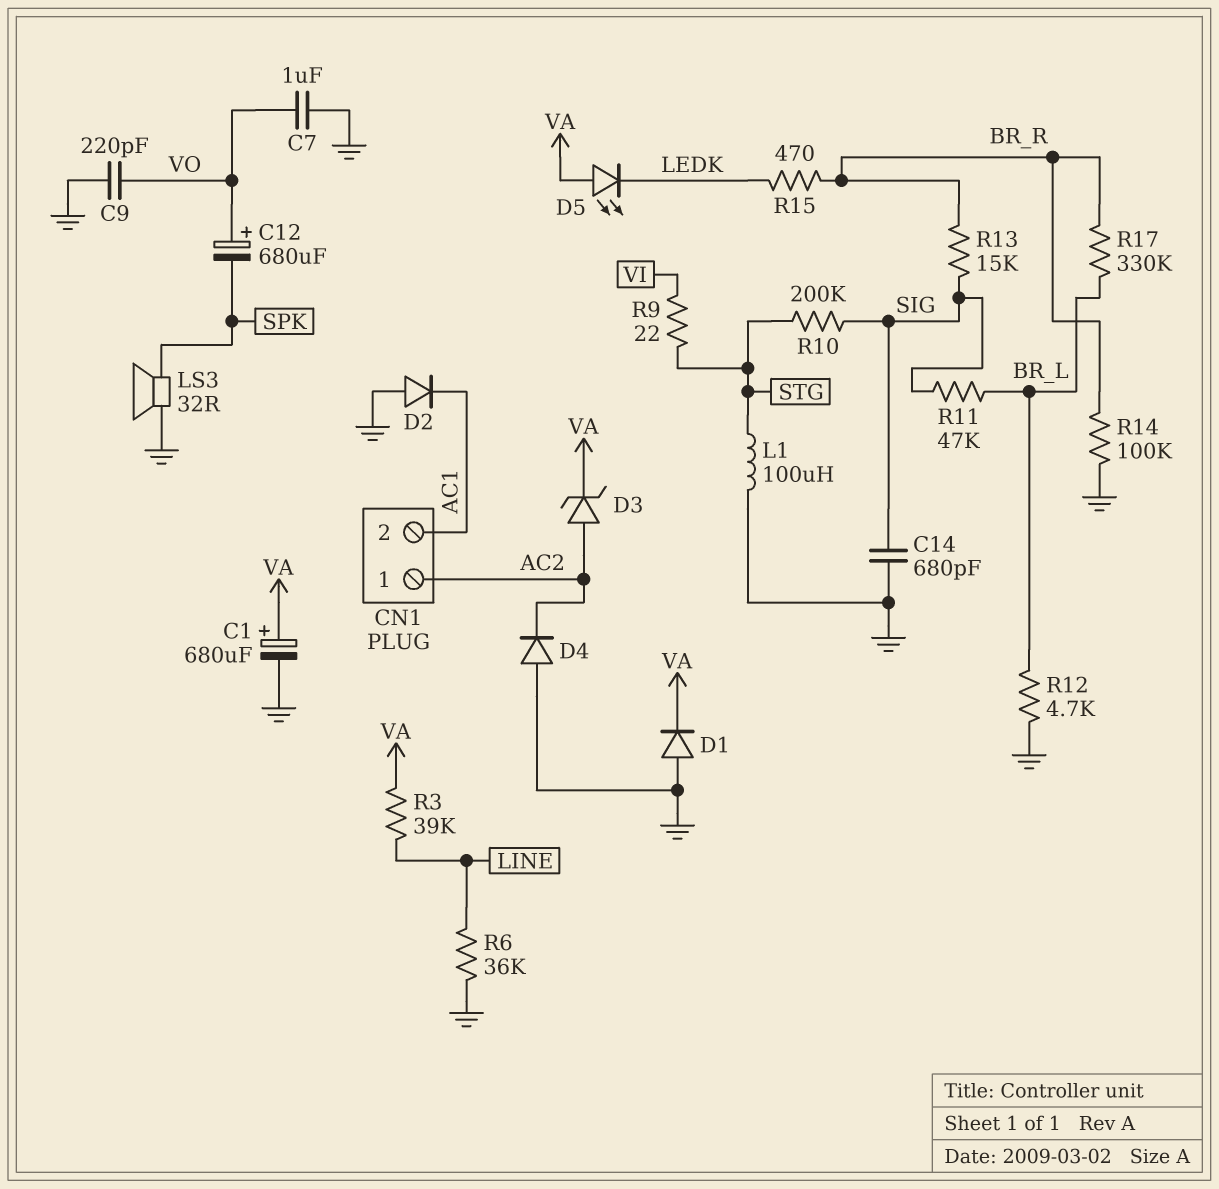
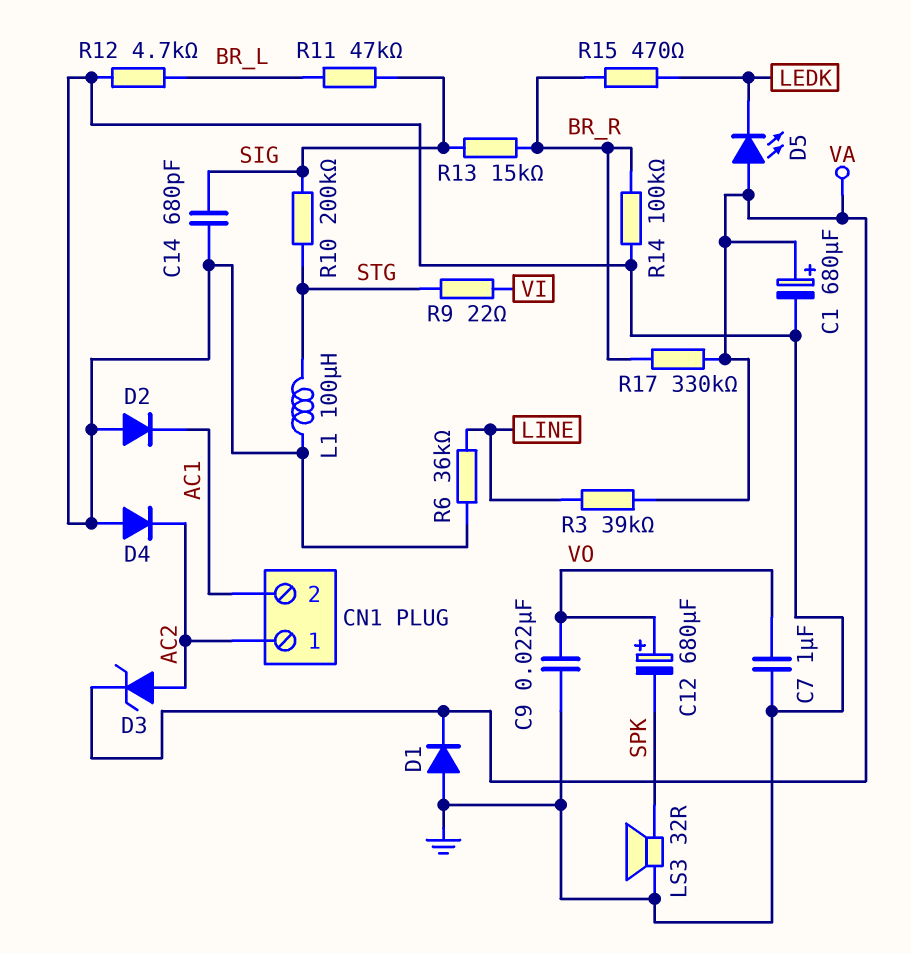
C9: 220pF (GND, VO) -> 22nF (GND, VO)
R17: 330k (BR_L, BR_R) -> 330k (BR_R, VA)

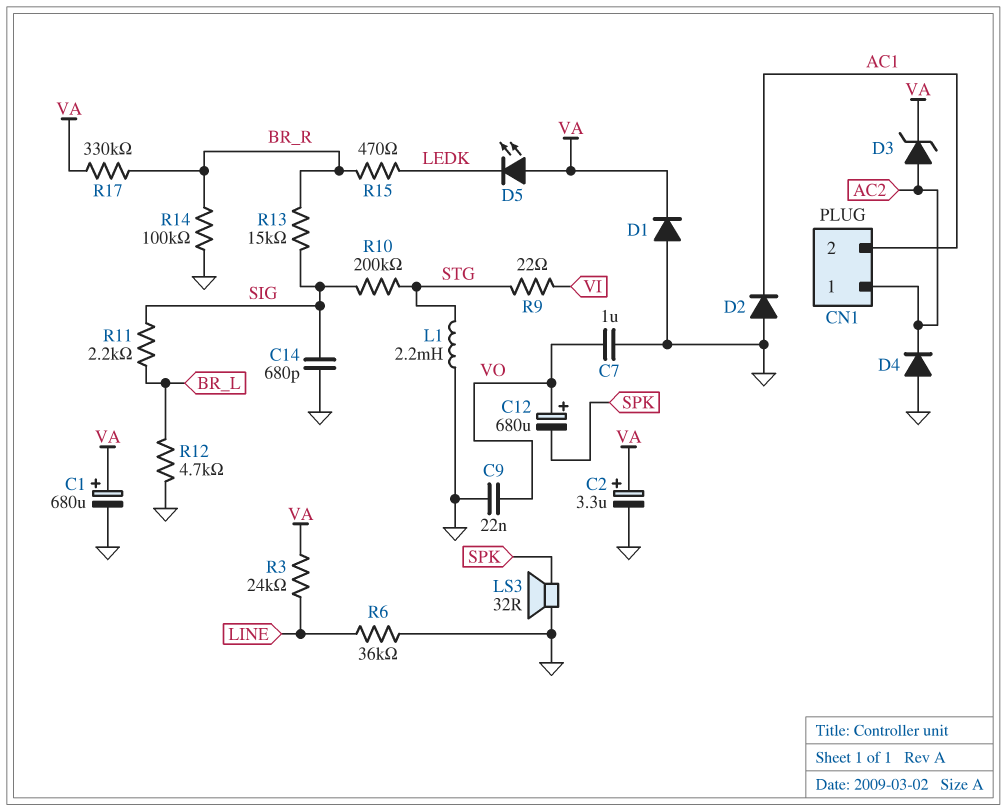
C2: none -> 3.3uF (plus VA, minus GND)
L1: 100uH (GND, STG) -> 2.2mH (GND, STG)
R3: 39k (LINE, VA) -> 24k (LINE, VA)
R11: 47k (BR_L, SIG) -> 2.2k (BR_L, SIG)

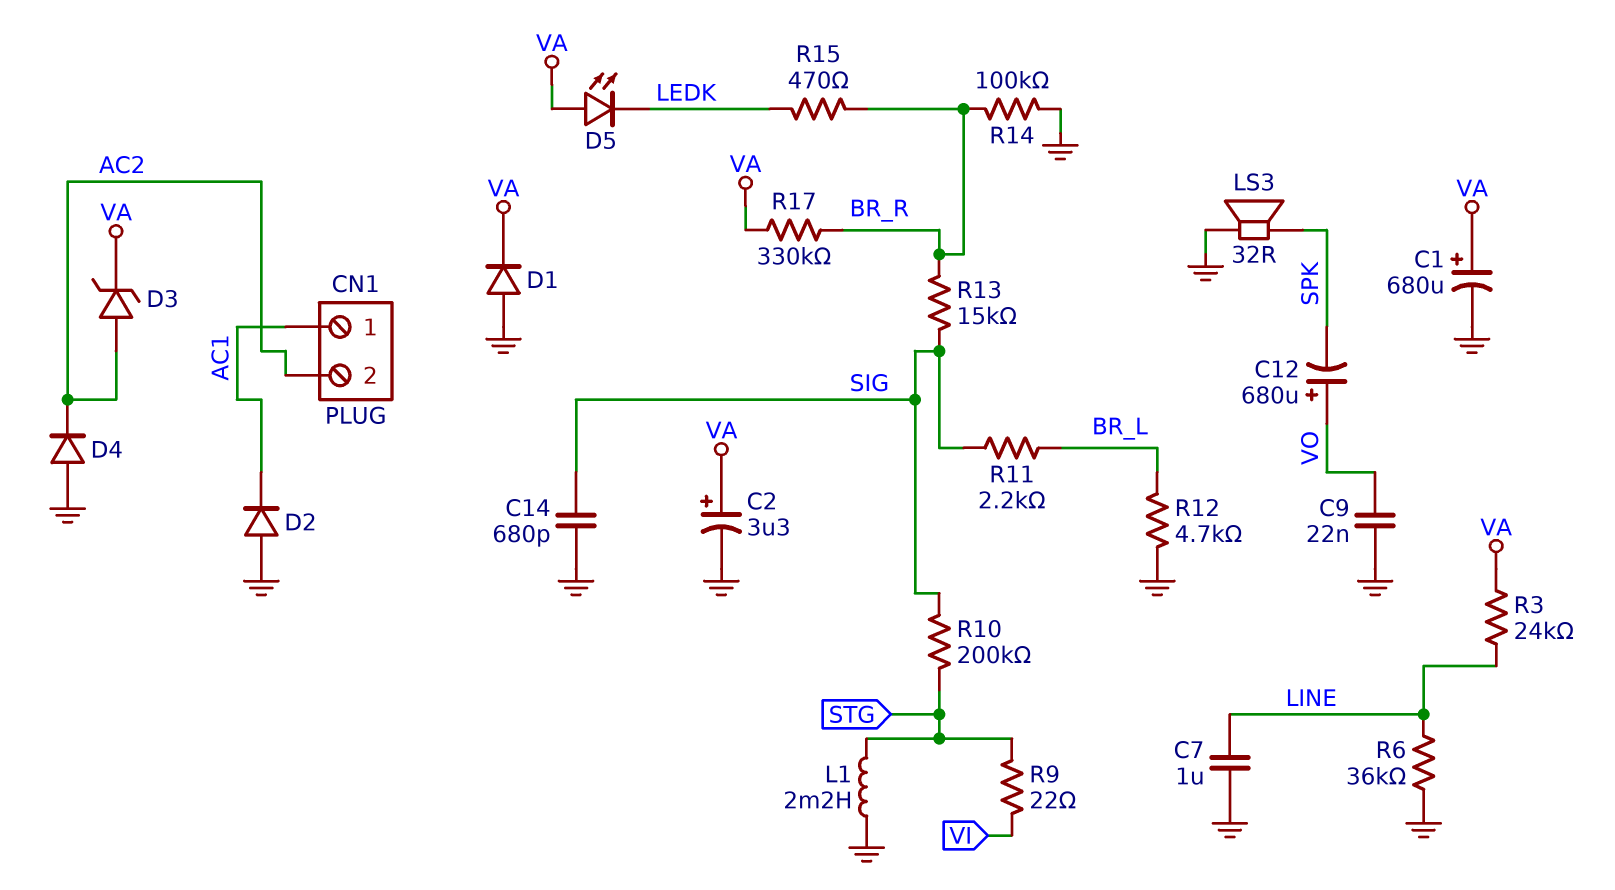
C7: 1uF (GND, VO) -> 1uF (GND, LINE)
CN1 pin 1: AC2 -> AC1
CN1 pin 2: AC1 -> AC2

